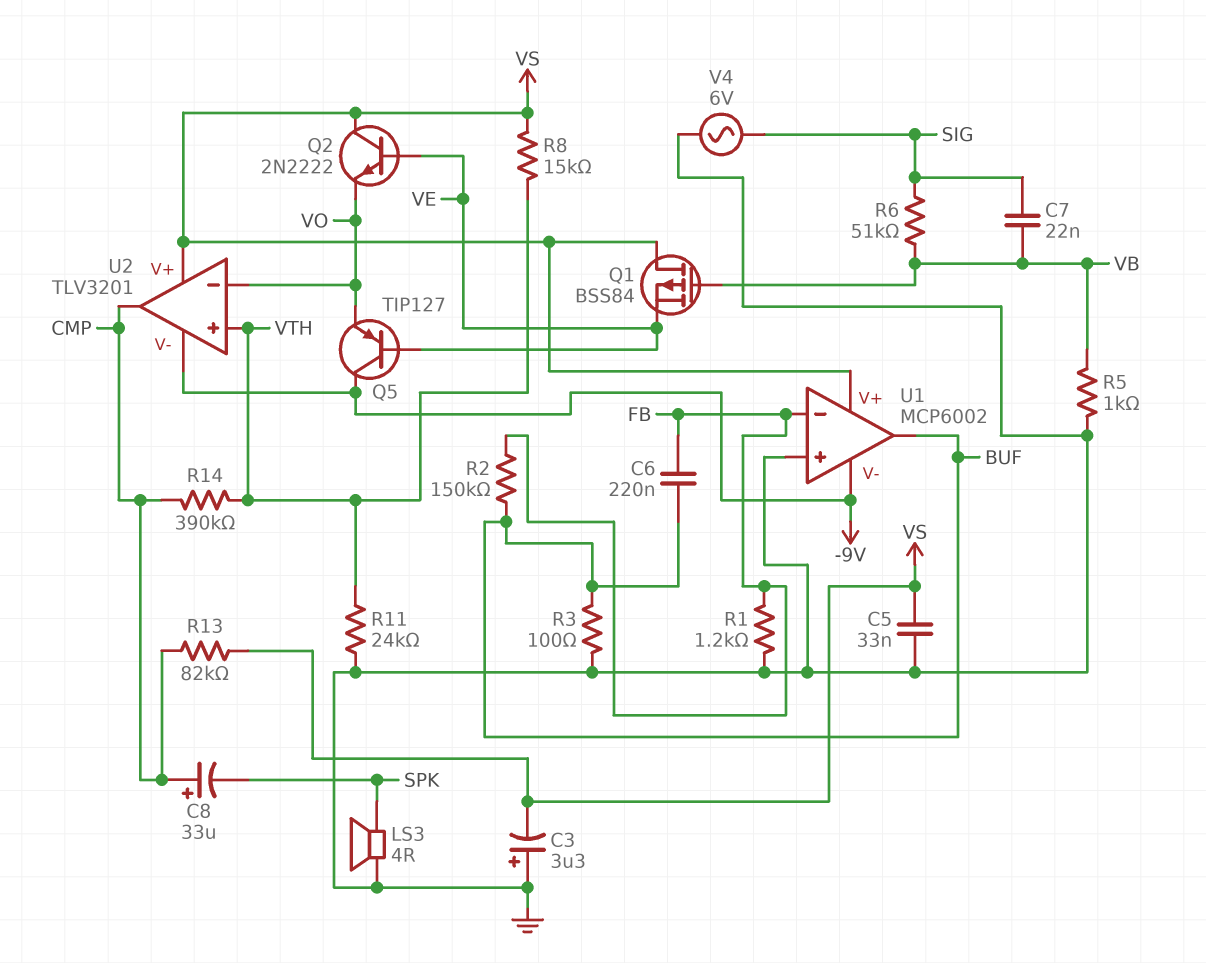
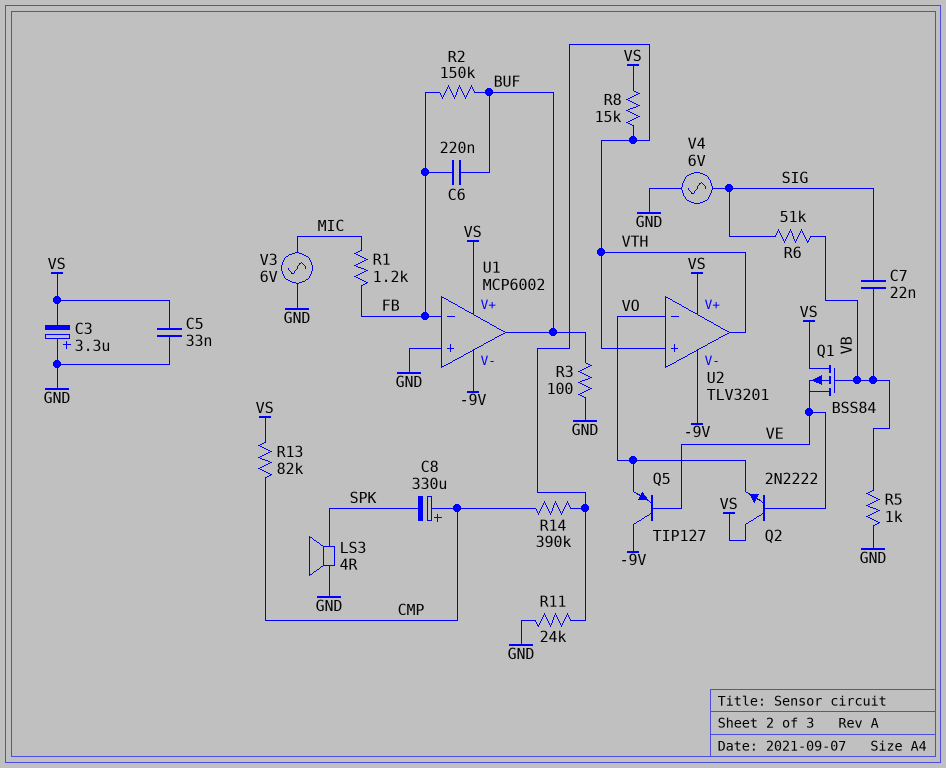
C8: 33uF (plus CMP, minus SPK) -> 330uF (plus CMP, minus SPK)
R1: 1.2k (FB, GND) -> 1.2k (FB, MIC)
U2 pin out: CMP -> VTH
V3: none -> AC 6V (GND, MIC)

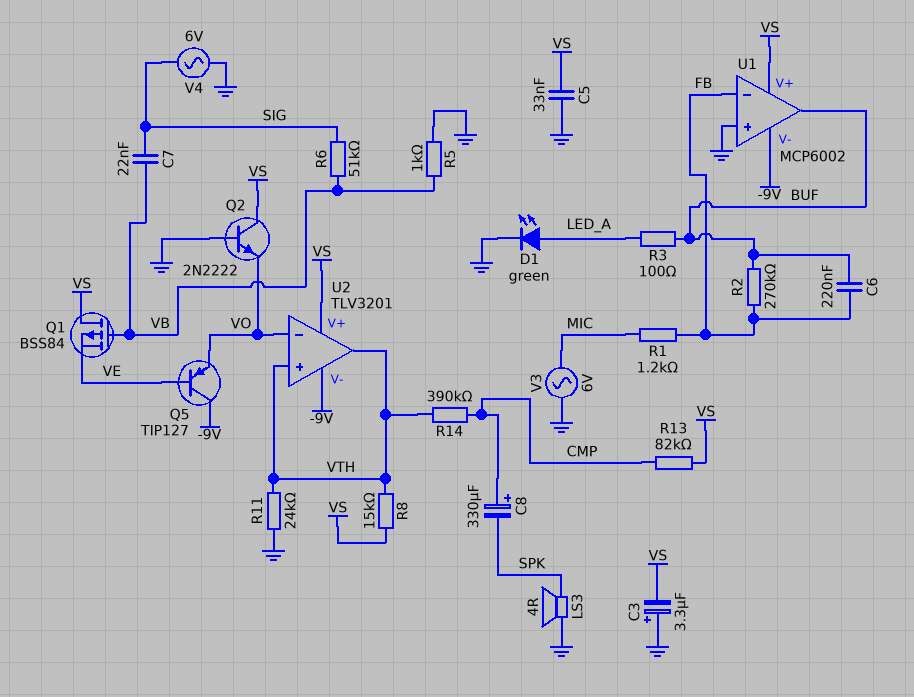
D1: none -> LED green (A LED_A, K GND)
Q2: NPN 2N2222 (B VE, C VS, E VO) -> NPN 2N2222 (B GND, C VS, E VO)
R2: 150k (BUF, FB) -> 270k (BUF, FB)
R3: 100 (BUF, GND) -> 100 (BUF, LED_A)

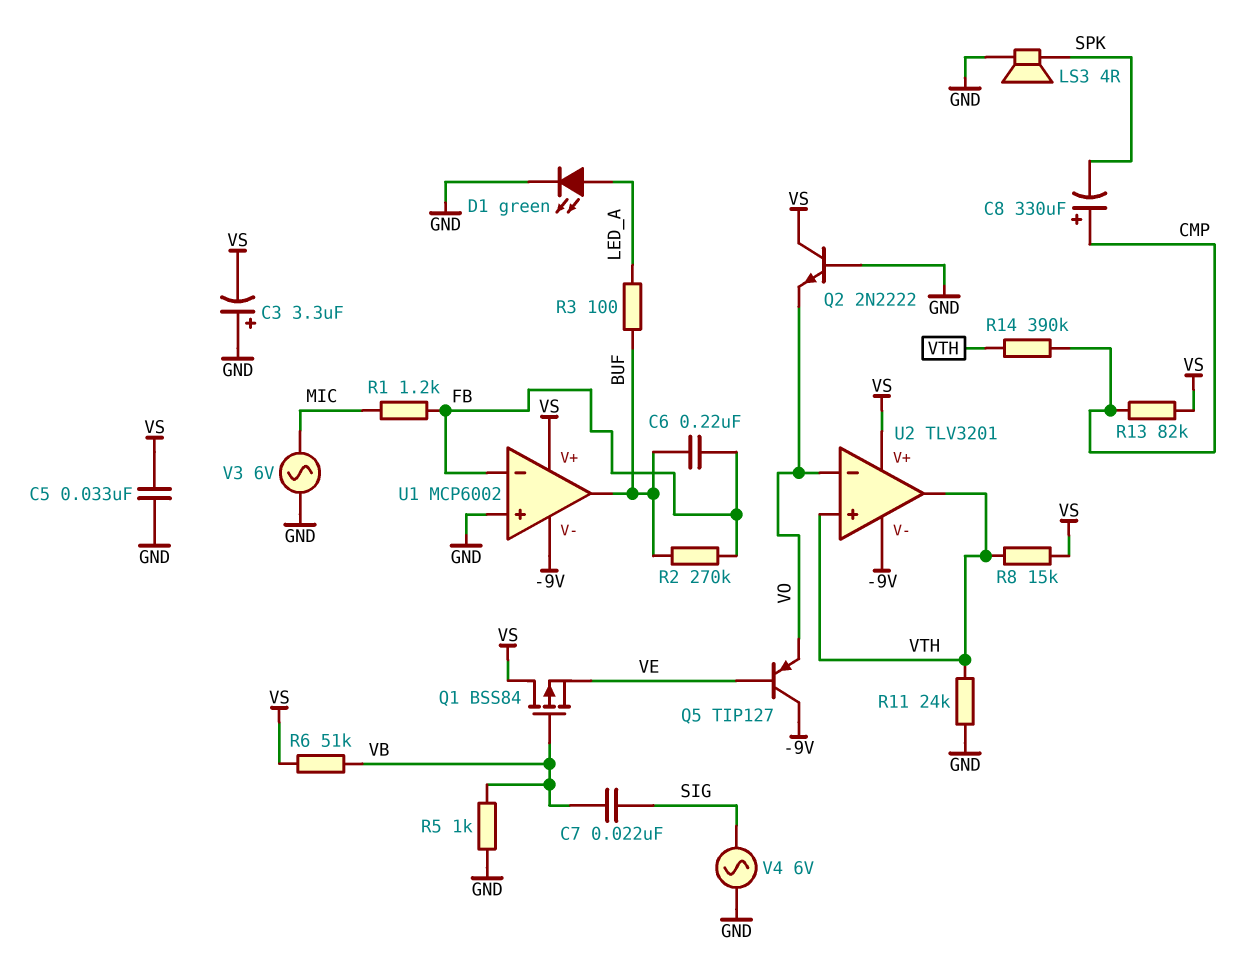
R6: 51k (SIG, VB) -> 51k (VB, VS)

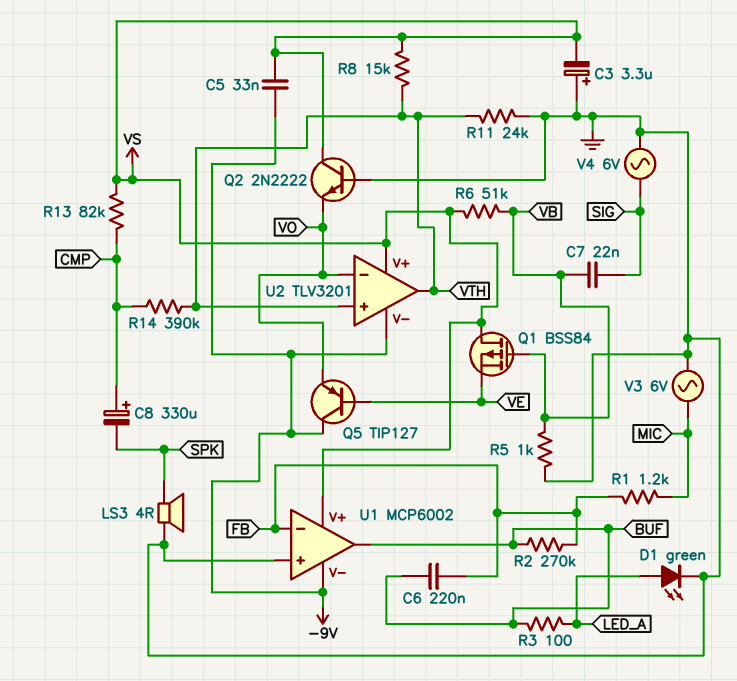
C5: 33nF (GND, VS) -> 33nF (-9V, VS)

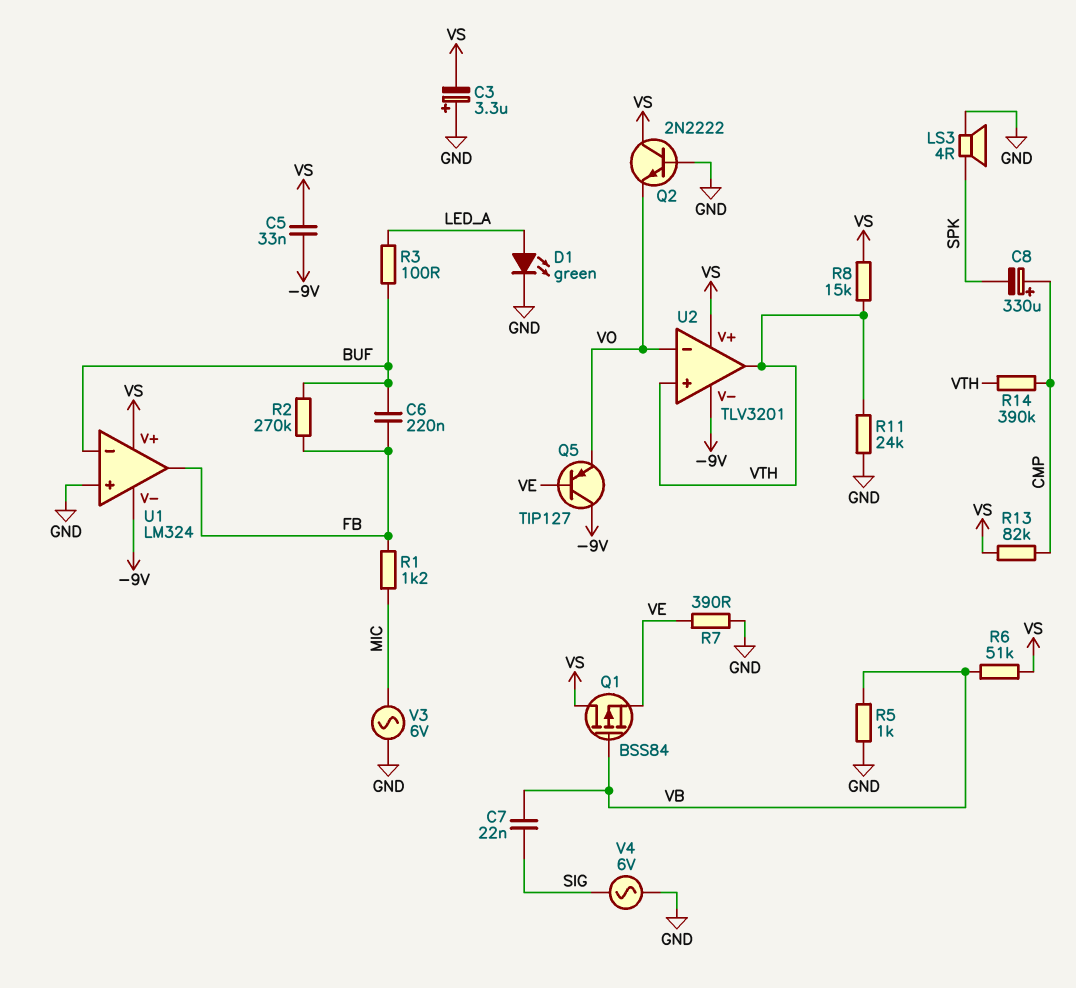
R7: none -> 390 (GND, VE)
U1: MCP6002 -> LM324
U1 pin in-: FB -> BUF
U1 pin out: BUF -> FB

